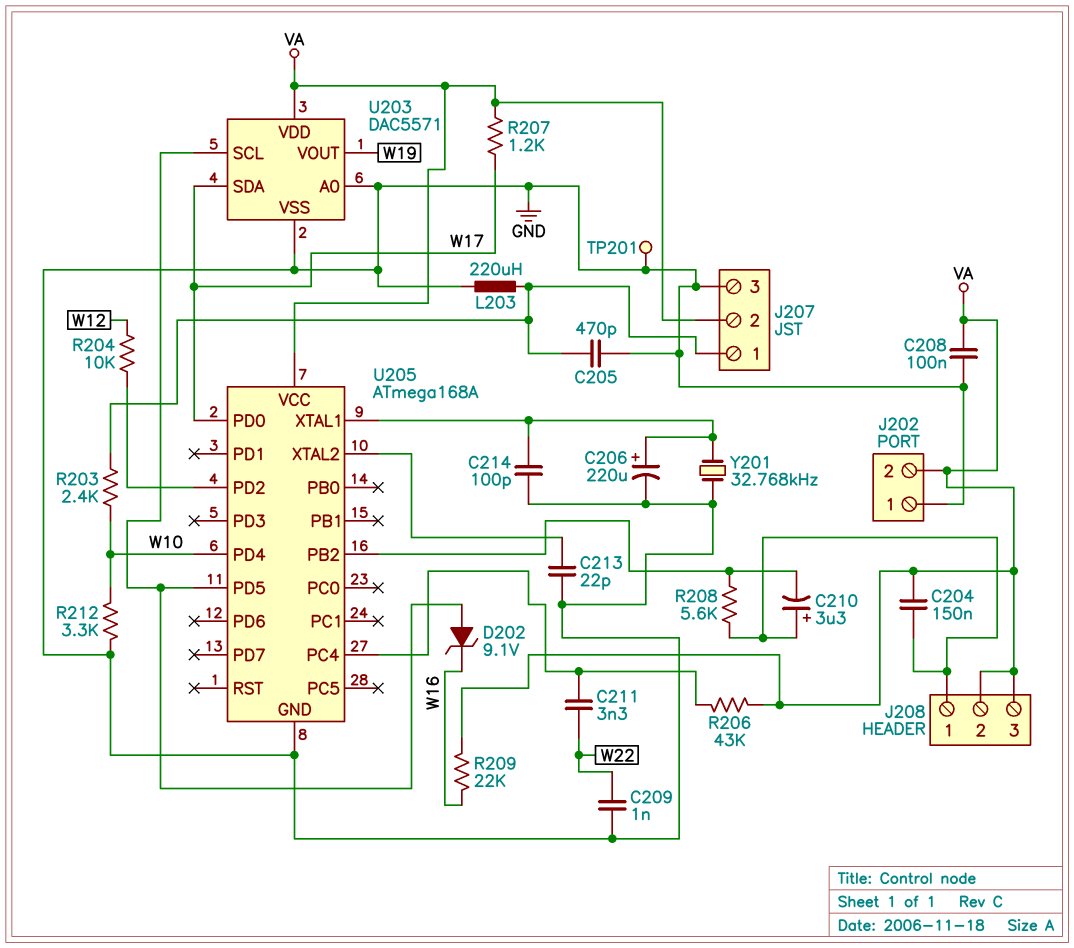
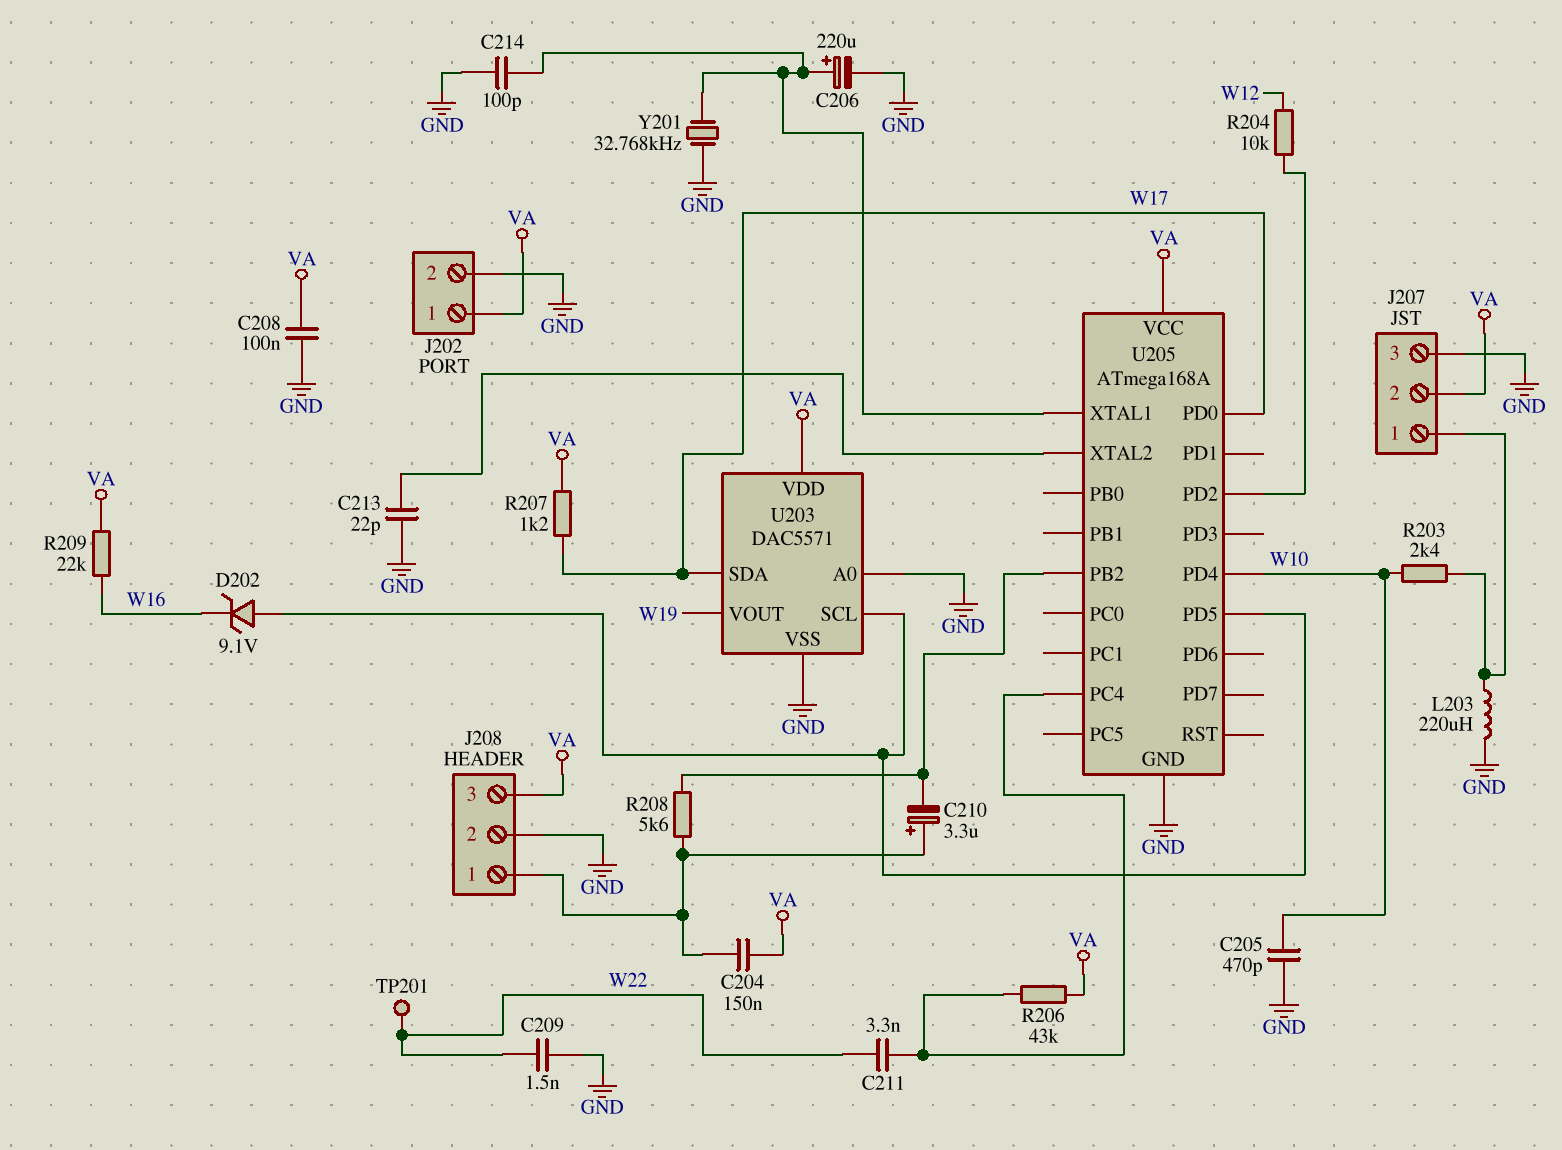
C205: 470pF (GND, J207/1) -> 470pF (GND, W10)
C209: 1nF (GND, W22) -> 1.5nF (GND, W22)
J202 pin 1: GND -> VA
J202 pin 2: VA -> GND
J208 pin 2: VA -> GND
R212: 3.3k (GND, W10) -> none
TP201: test point (GND) -> test point (W22)

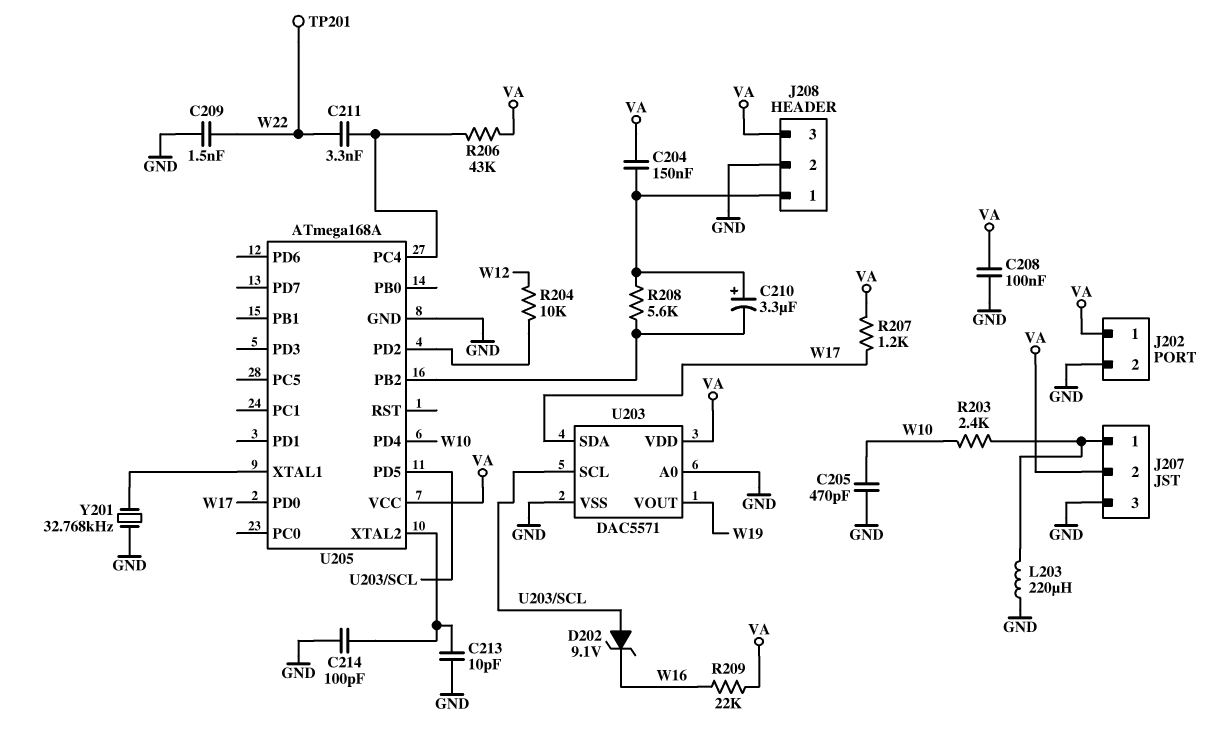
C206: 220uF (plus U205/XTAL1, minus GND) -> none
C213: 22pF (GND, U205/XTAL2) -> 10pF (GND, U205/XTAL2)
C214: 100pF (GND, U205/XTAL1) -> 100pF (GND, U205/XTAL2)

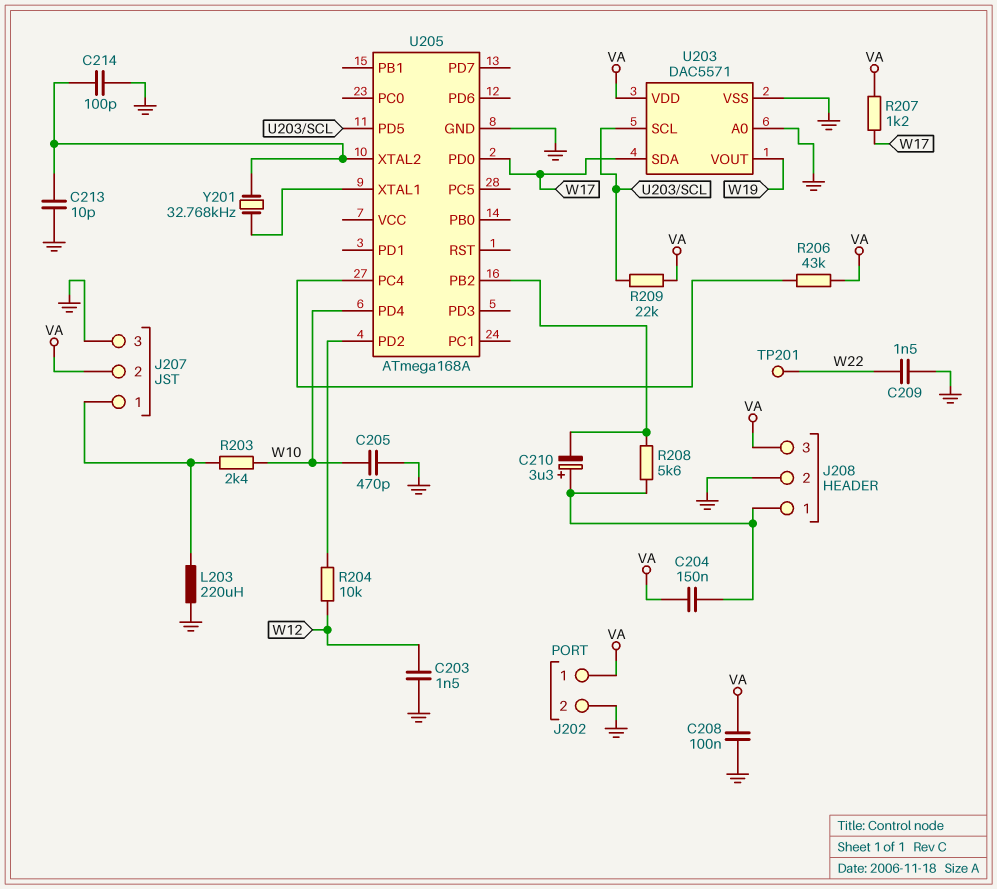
C203: none -> 1.5nF (GND, W12)
C211: 3.3nF (U205/PC4, W22) -> none
D202: zener 9.1V (A U203/SCL, K W16) -> none
R209: 22k (VA, W16) -> 22k (U203/SCL, VA)
U205 pin VCC: VA -> none
Y201: 32.768kHz (GND, U205/XTAL1) -> 32.768kHz (U205/XTAL1, U205/XTAL2)

